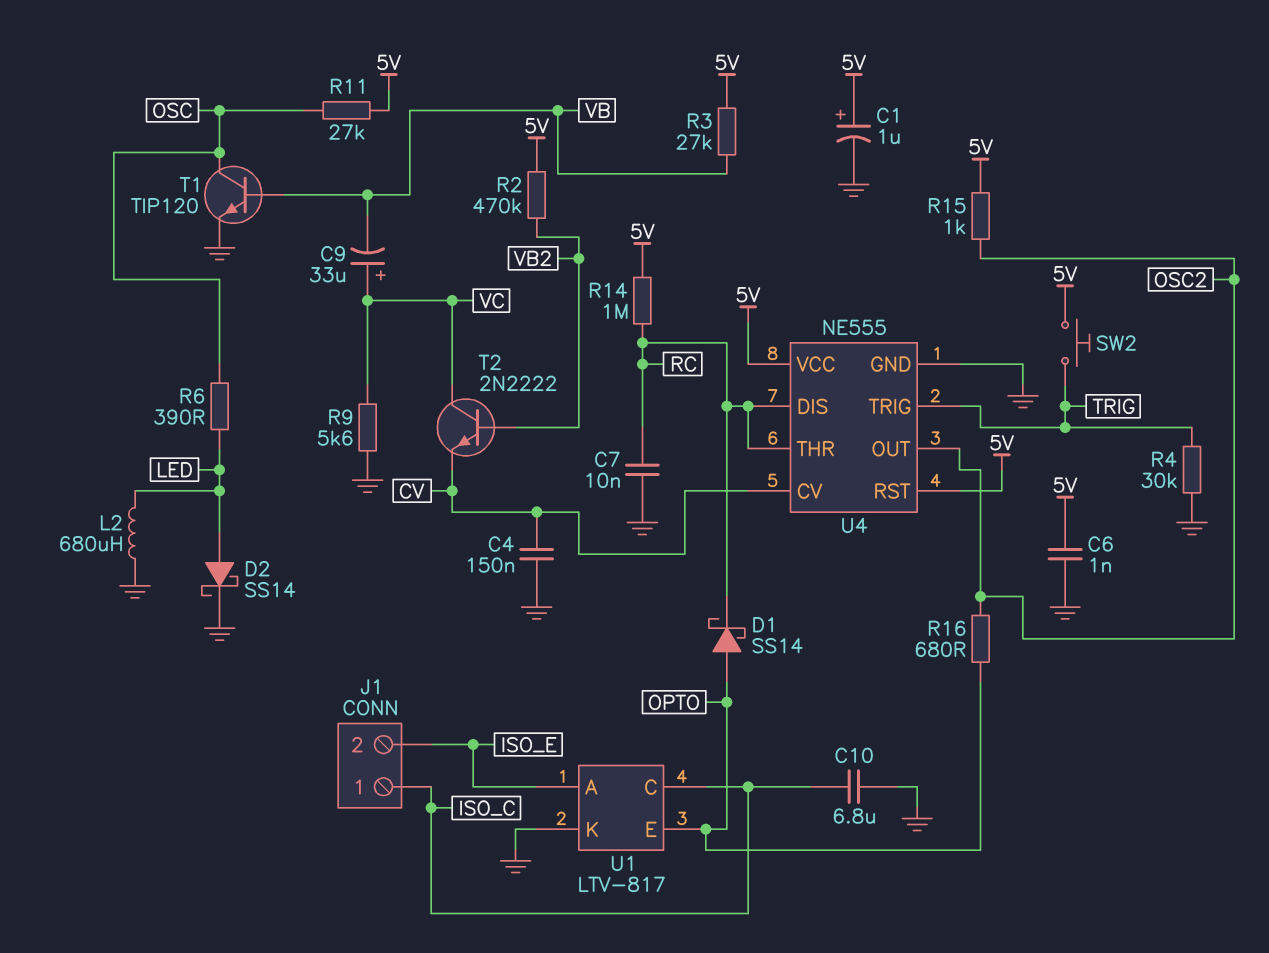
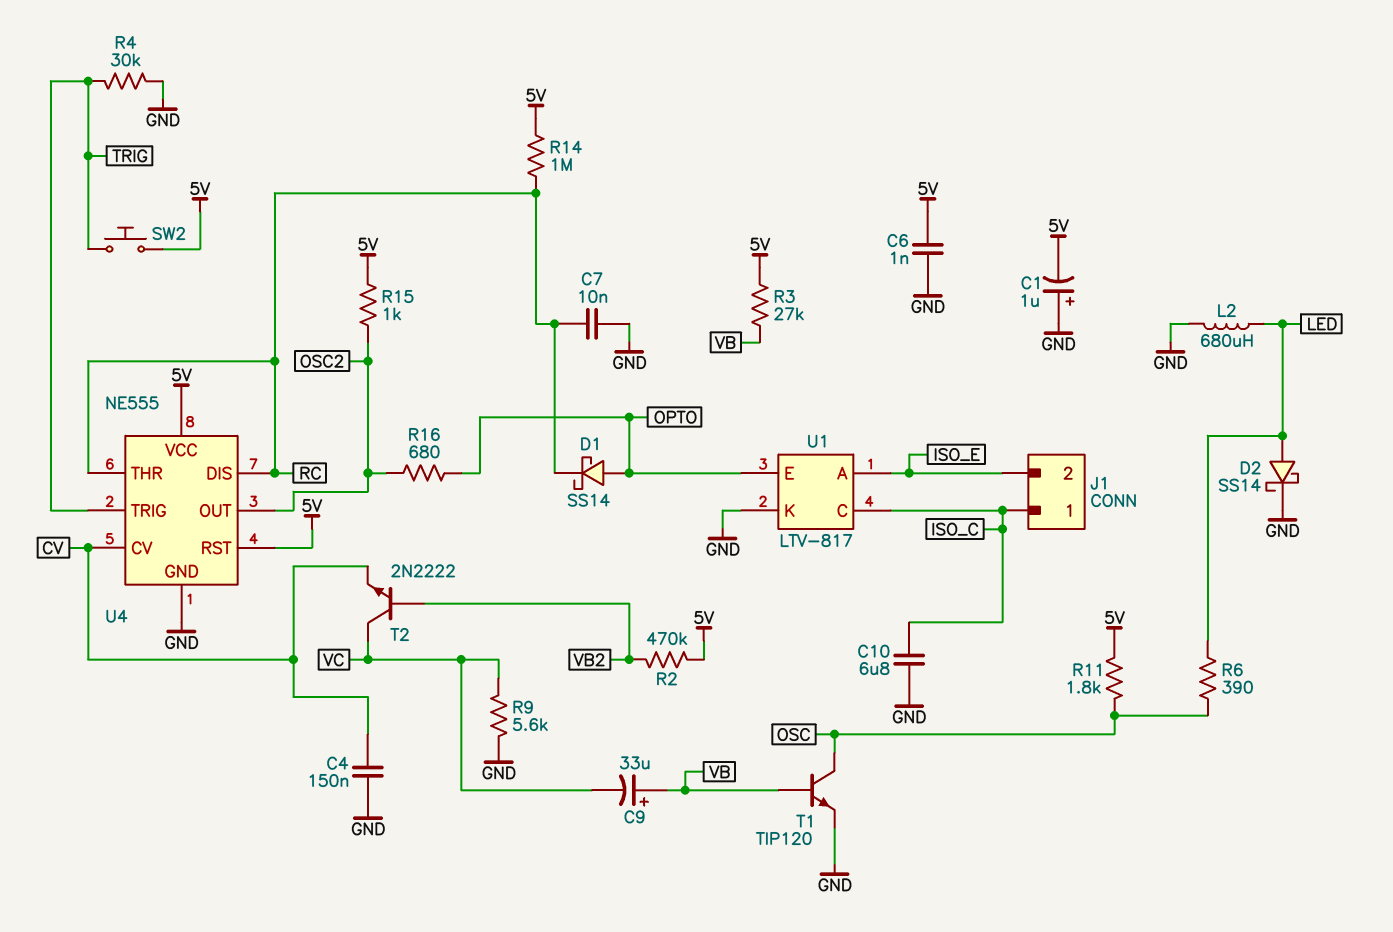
C1: 1uF (plus 5V, minus GND) -> 1uF (plus GND, minus 5V)
C9: 33uF (plus VC, minus VB) -> 33uF (plus VB, minus VC)
R11: 27k (5V, OSC) -> 1.8k (5V, OSC)

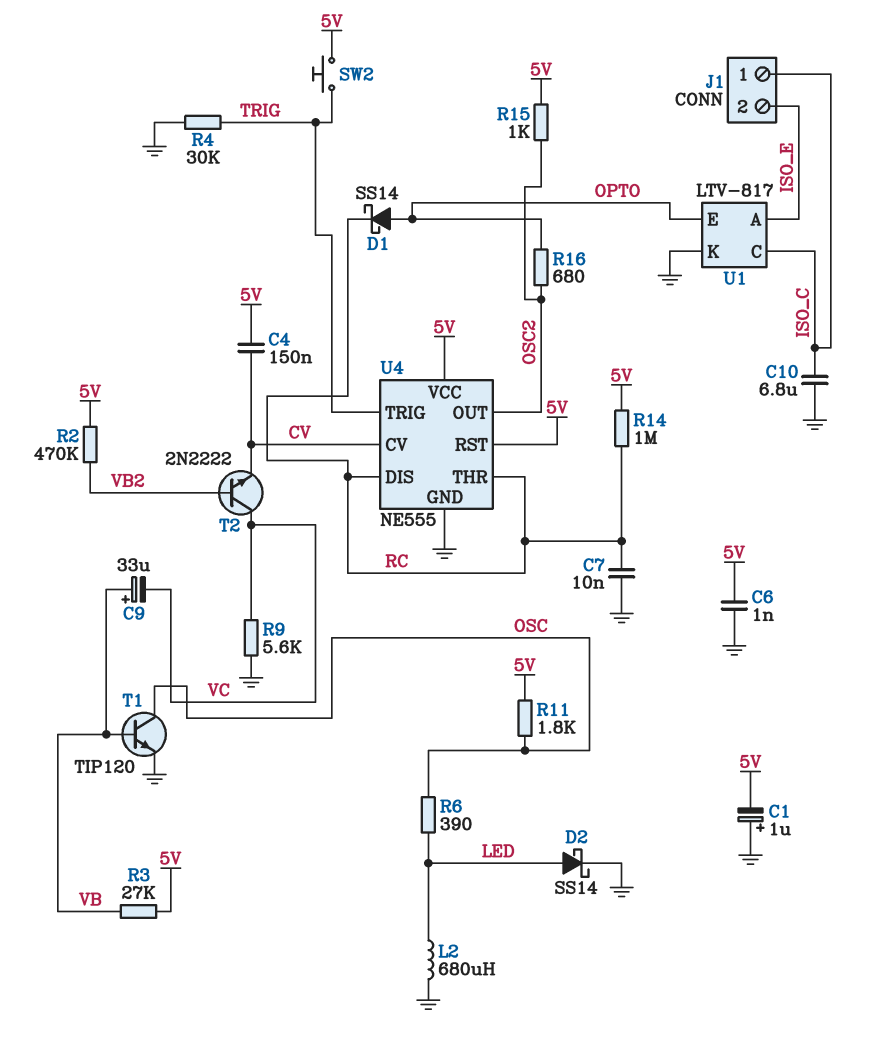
C4: 150nF (CV, GND) -> 150nF (5V, CV)

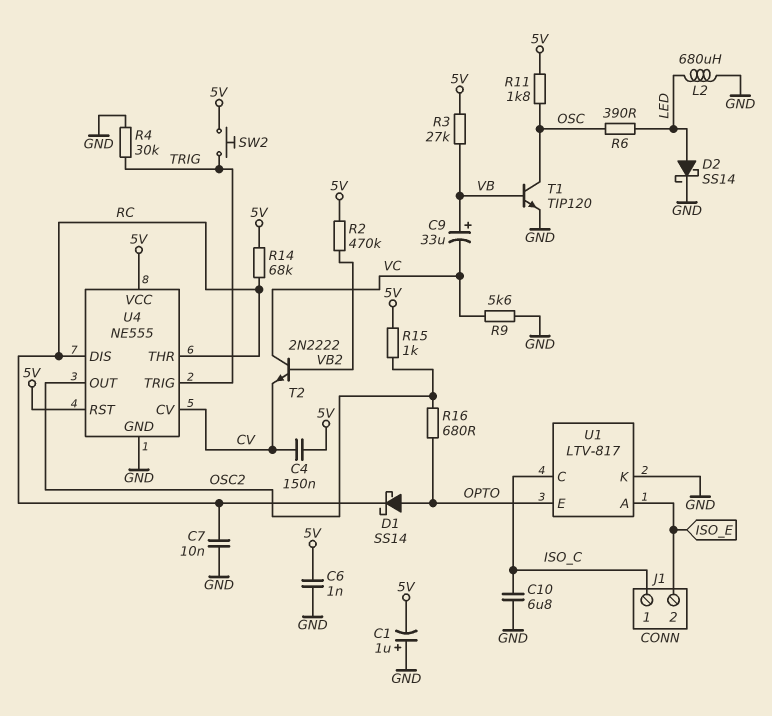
R14: 1M (5V, RC) -> 68k (5V, RC)

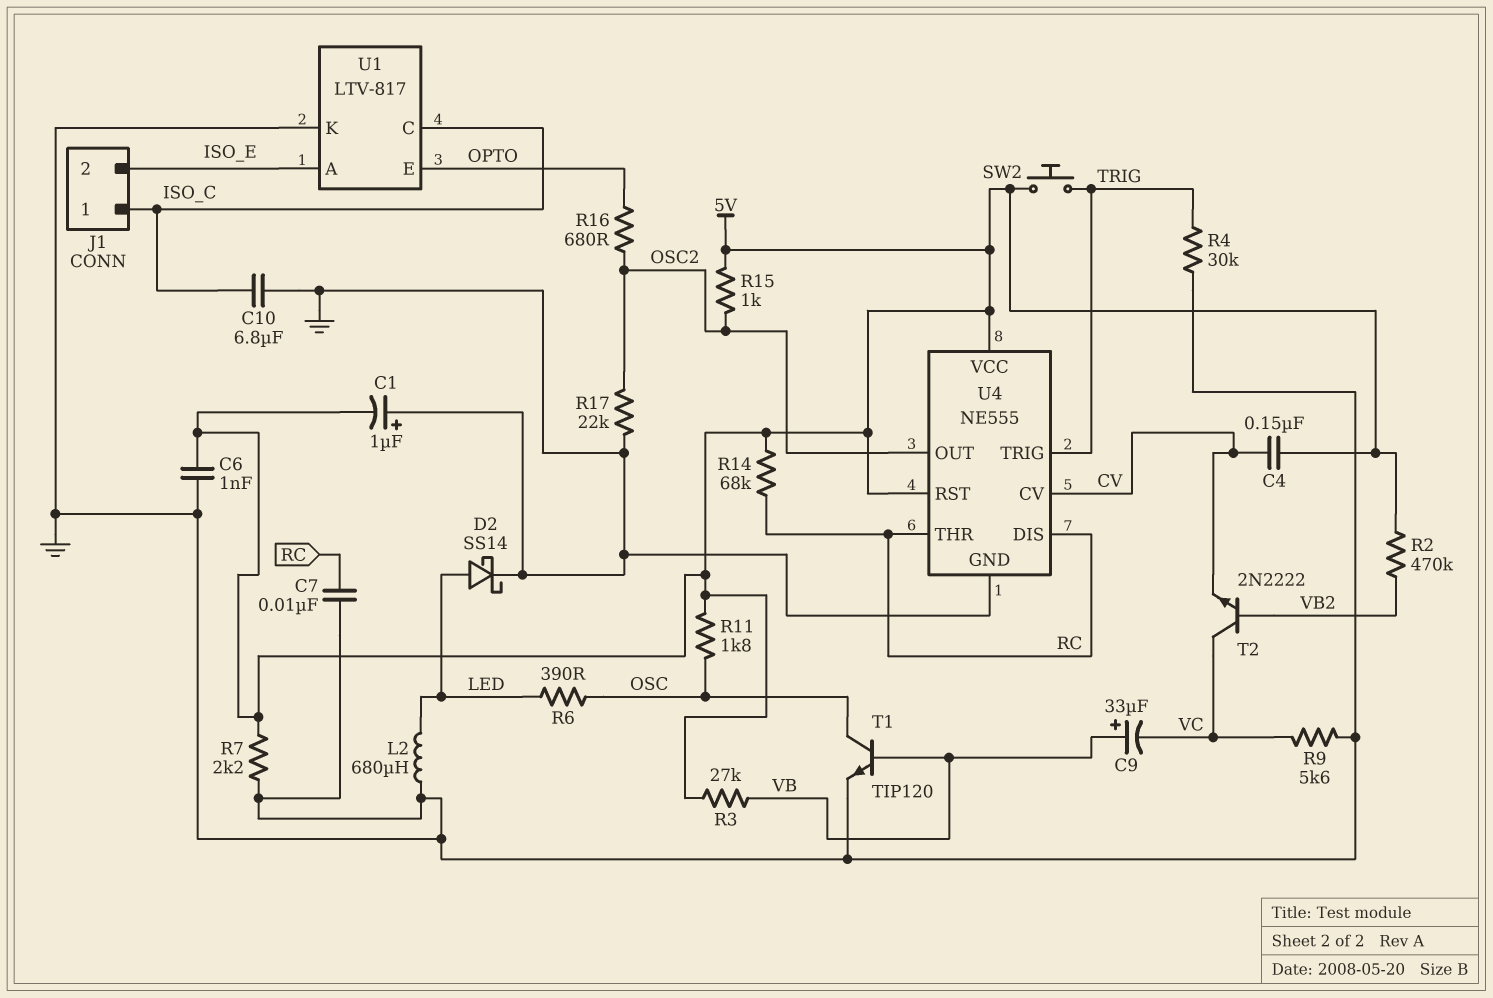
D1: schottky SS14 (A OPTO, K RC) -> none
R7: none -> 2.2k (5V, GND)
R17: none -> 22k (GND, OSC2)

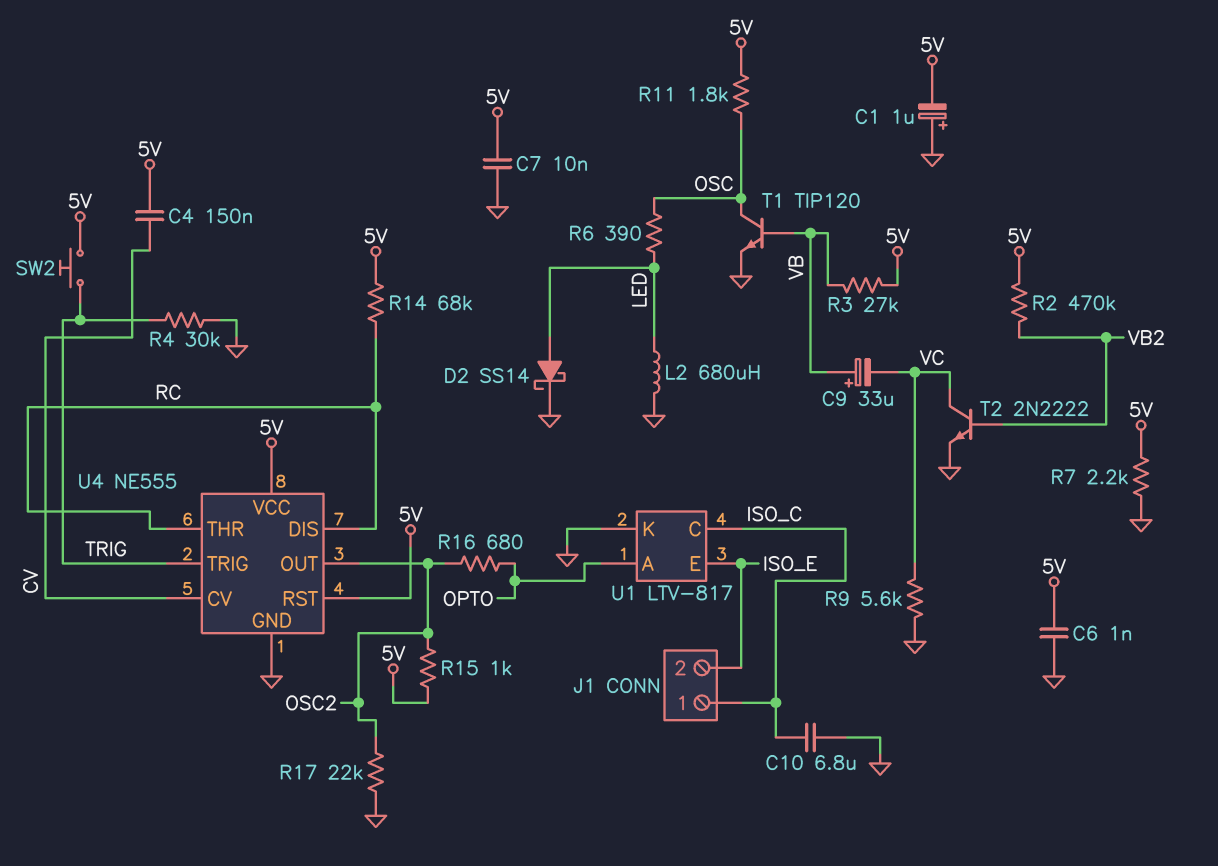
C7: 10nF (GND, RC) -> 10nF (5V, GND)
T2: NPN 2N2222 (B VB2, C VC, E CV) -> NPN 2N2222 (B VB2, C VC, E GND)
U1 pin A: ISO_E -> OPTO
U1 pin E: OPTO -> ISO_E

